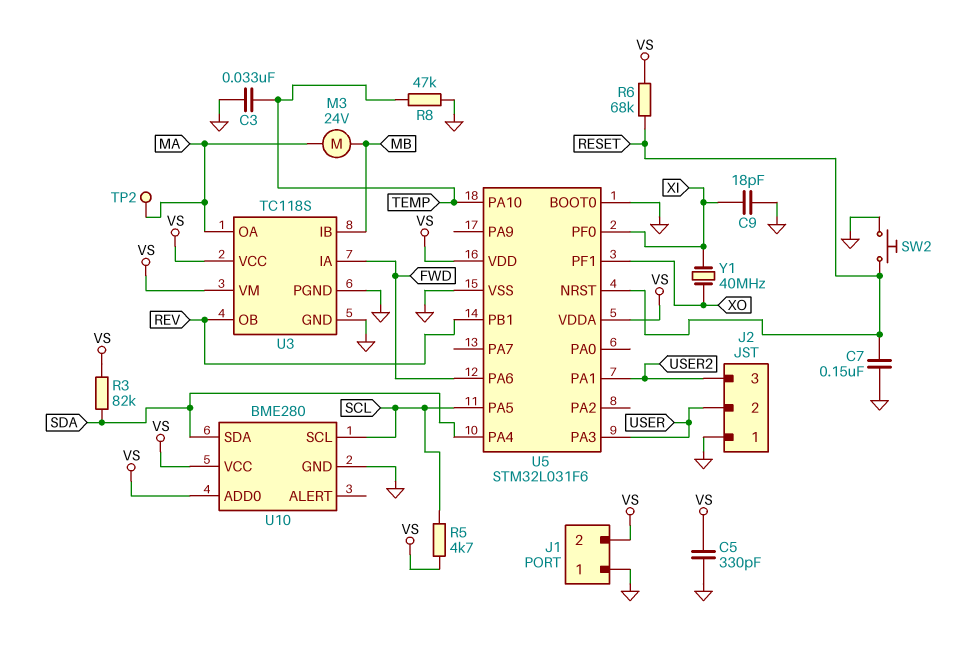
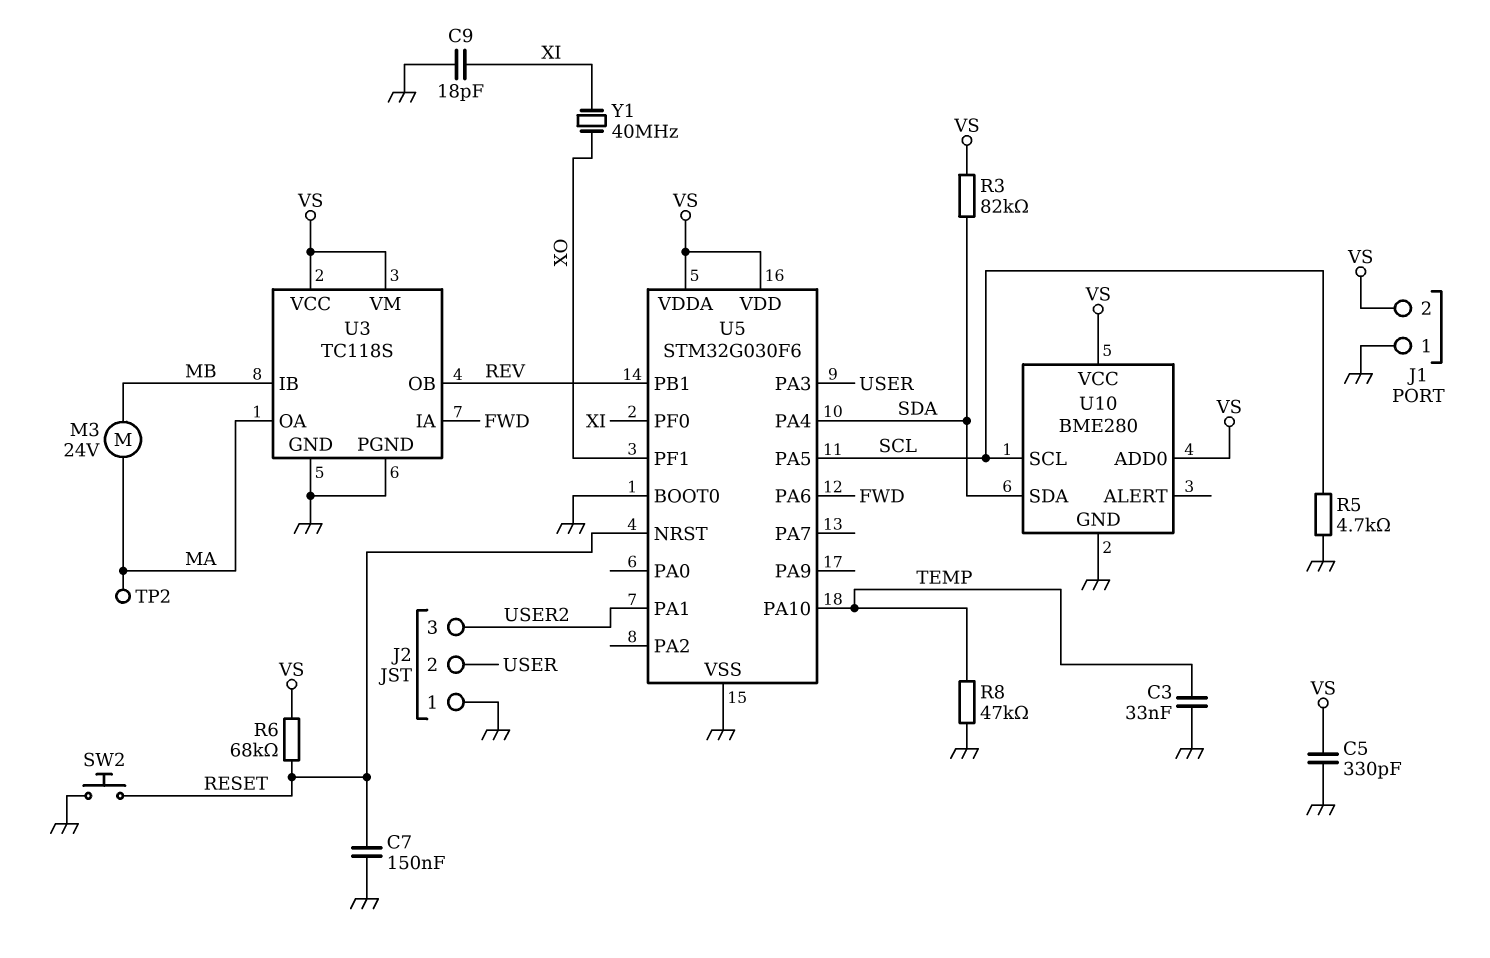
R5: 4.7k (SCL, VS) -> 4.7k (GND, SCL)
U5: STM32L031F6 -> STM32G030F6

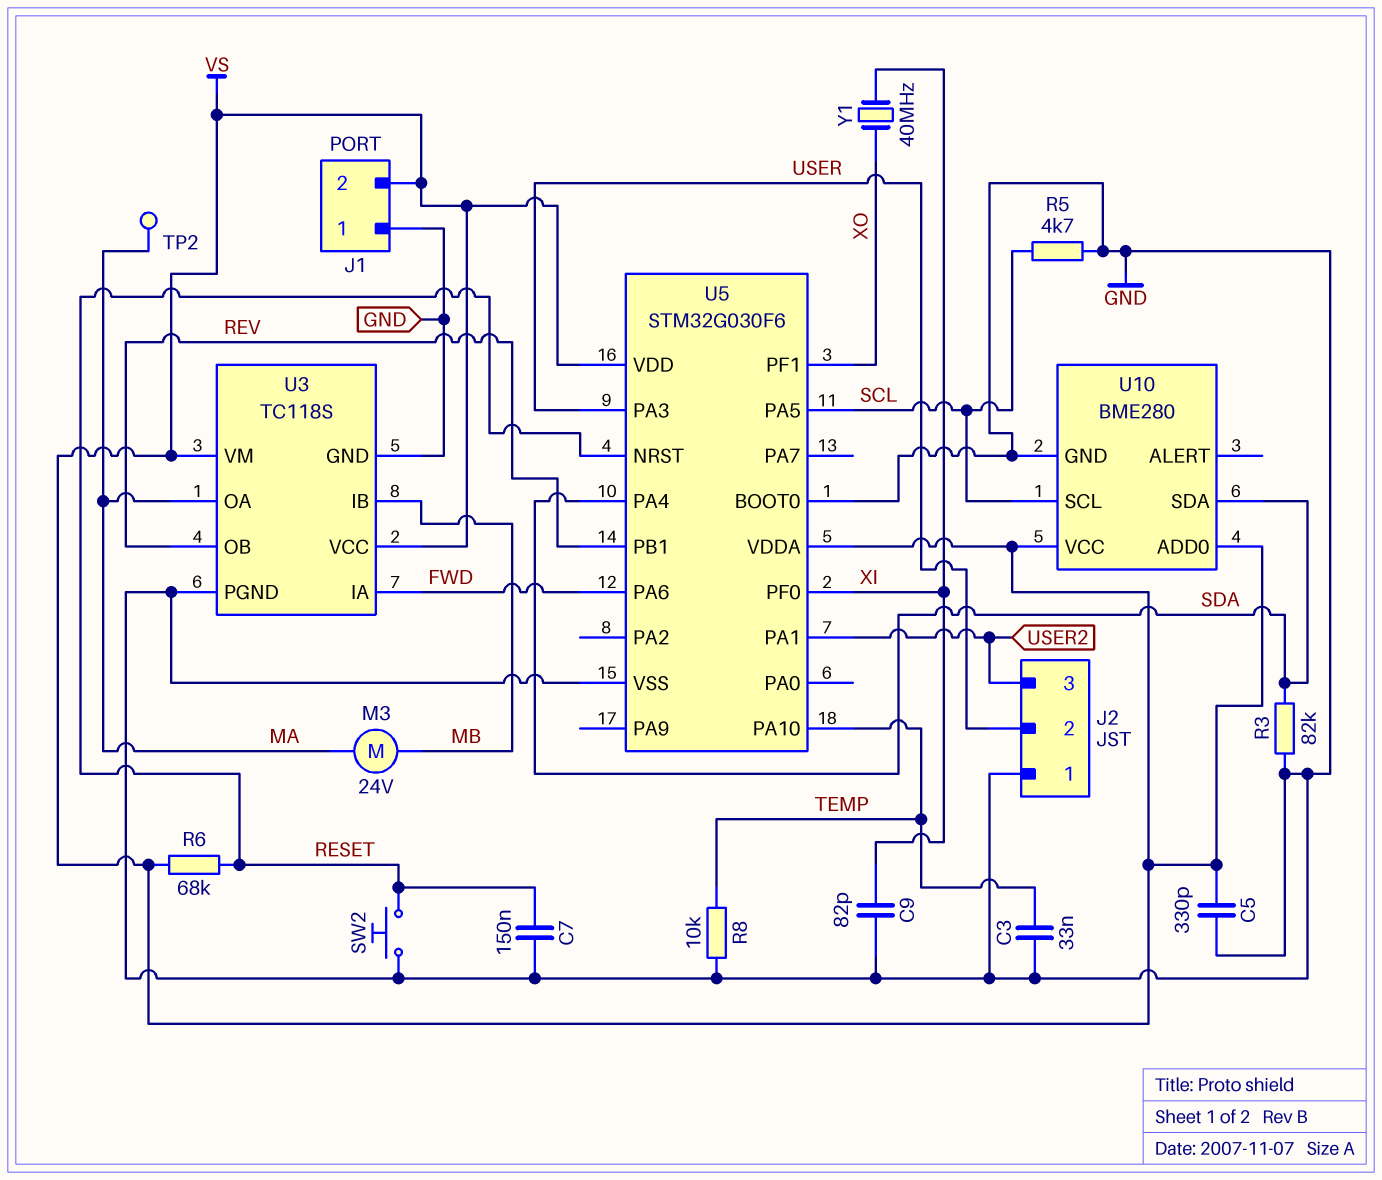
C9: 18pF (GND, XI) -> 82pF (GND, XI)
R3: 82k (SDA, VS) -> 82k (GND, SDA)
R8: 47k (GND, TEMP) -> 10k (GND, TEMP)

